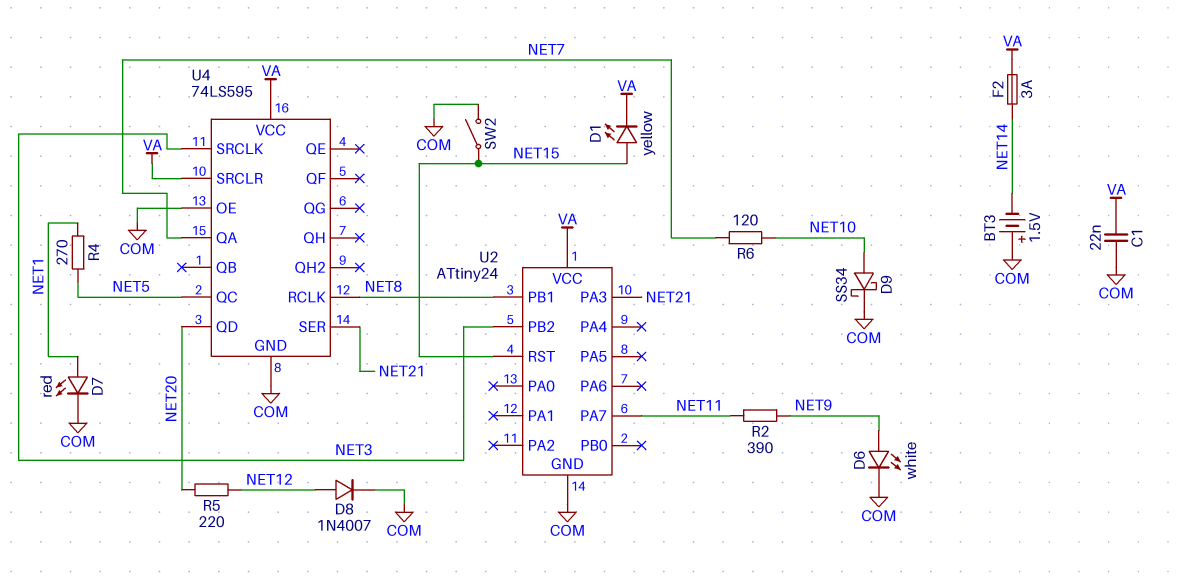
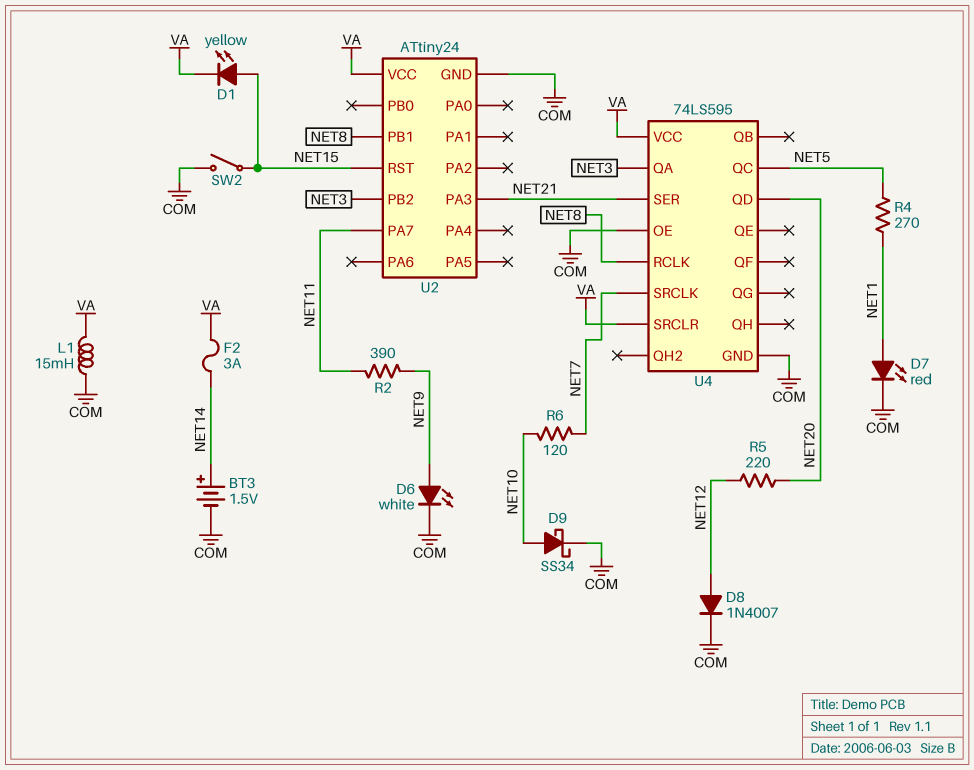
BT3: 1.5V (plus COM, minus NET14) -> 1.5V (plus NET14, minus COM)
C1: 22nF (COM, VA) -> none
L1: none -> 15mH (COM, VA)
U4 pin QA: NET7 -> NET3
U4 pin SRCLK: NET3 -> NET7

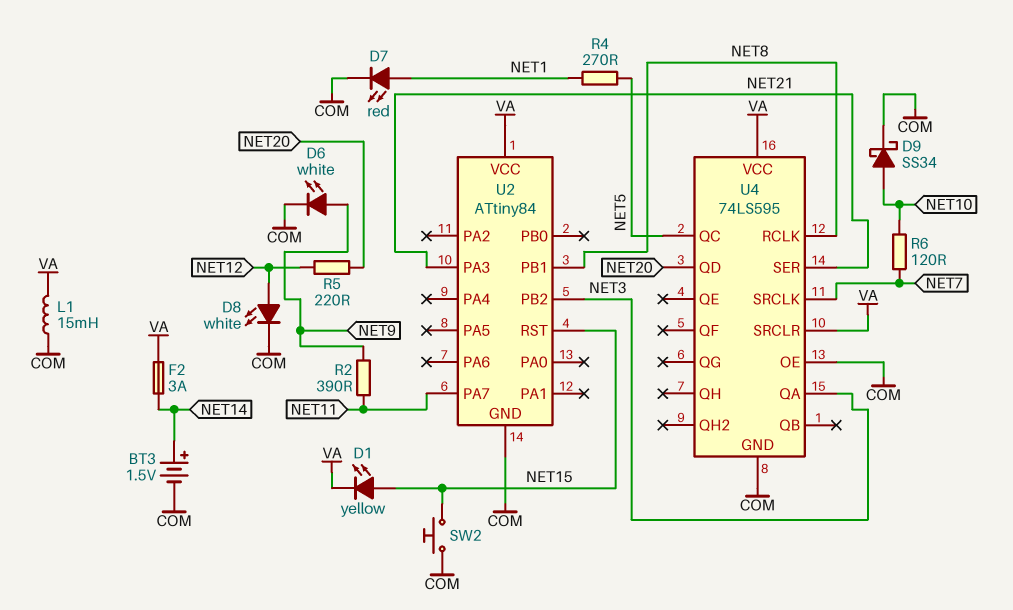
D8: diode 1N4007 (A NET12, K COM) -> LED white (A NET12, K COM)
SW2: switch (COM, NET15) -> button (COM, NET15)
U2: ATtiny24 -> ATtiny84

